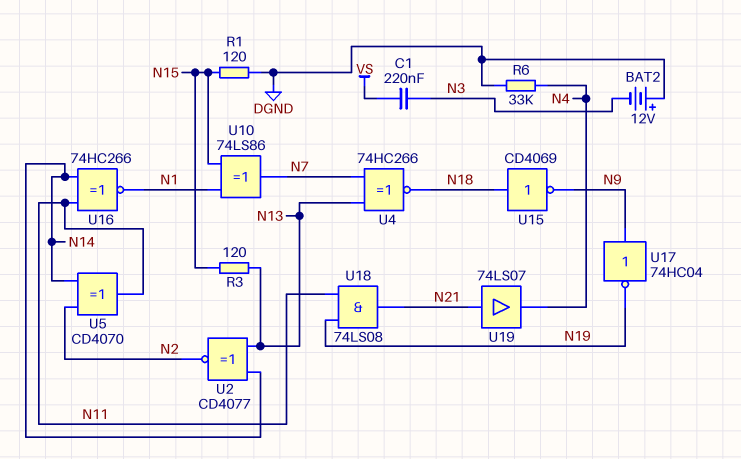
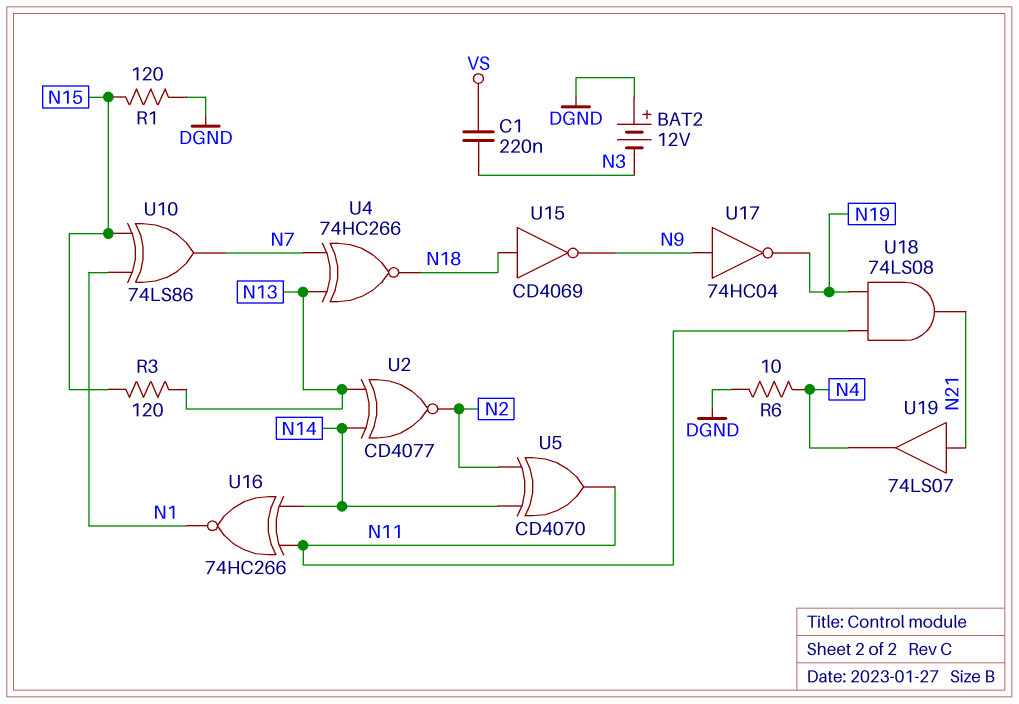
R6: 33k (DGND, N4) -> 10 (DGND, N4)

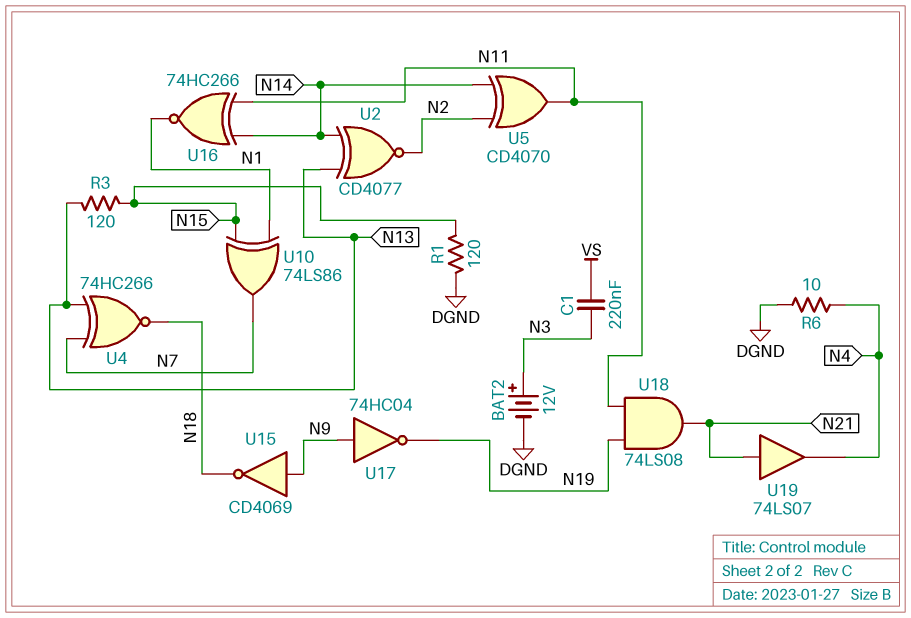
BAT2: 12V (plus DGND, minus N3) -> 12V (plus N3, minus DGND)
U15: NOT CD4069 (in N18, out N9) -> NOT CD4069 (in N9, out N18)

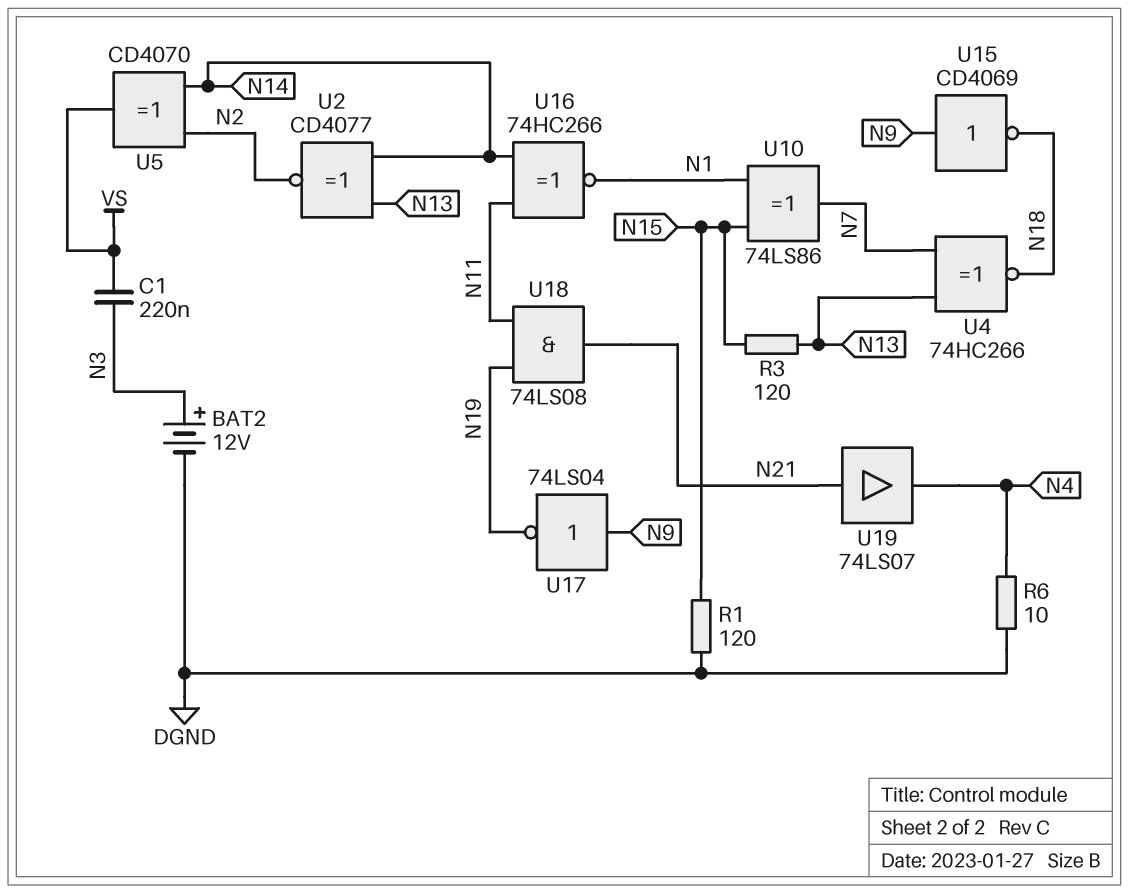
U5: XOR CD4070 (in N2, in N14, out N11) -> XOR CD4070 (in N2, in N14, out VS)
U17: NOT 74HC04 (in N9, out N19) -> NOT 74LS04 (in N9, out N19)

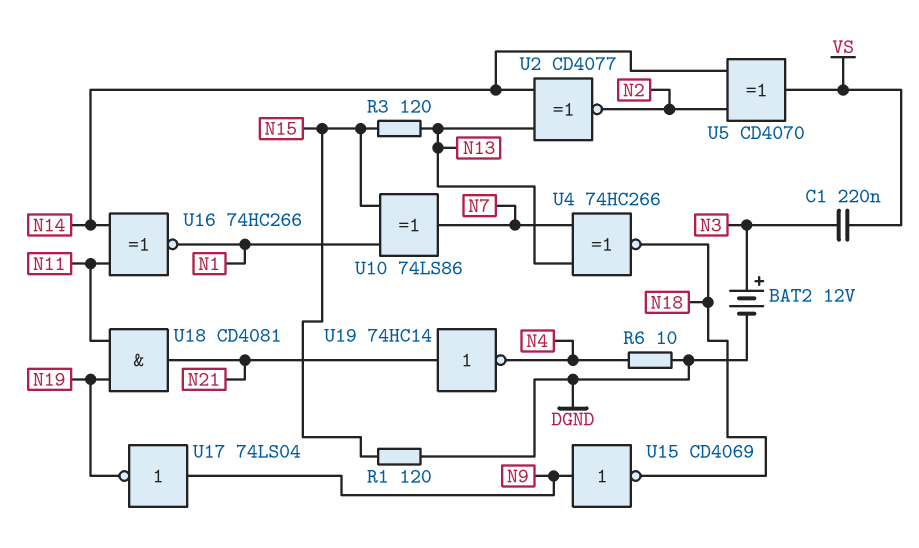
U18: AND 74LS08 (in N11, in N19, out N21) -> AND CD4081 (in N11, in N19, out N21)
U19: buffer 74LS07 (in N21, out N4) -> NOT 74HC14 (in N21, out N4)

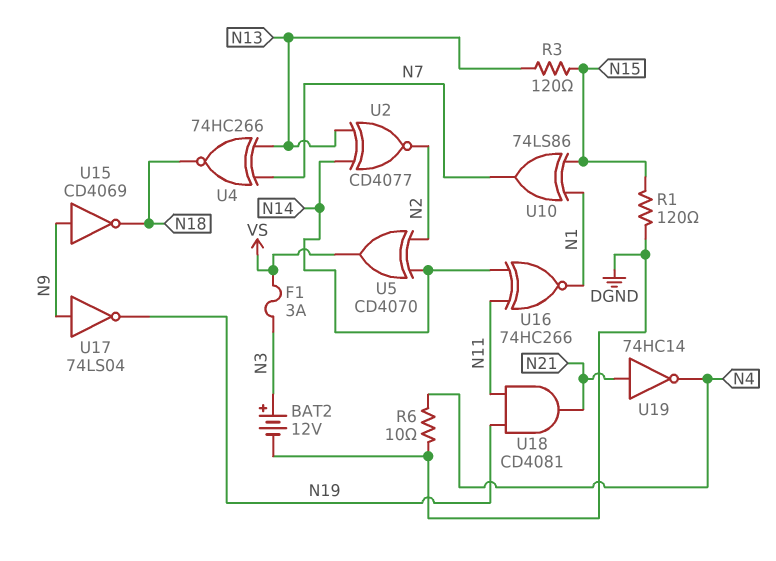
C1: 220nF (N3, VS) -> none
F1: none -> 3A (N3, VS)

